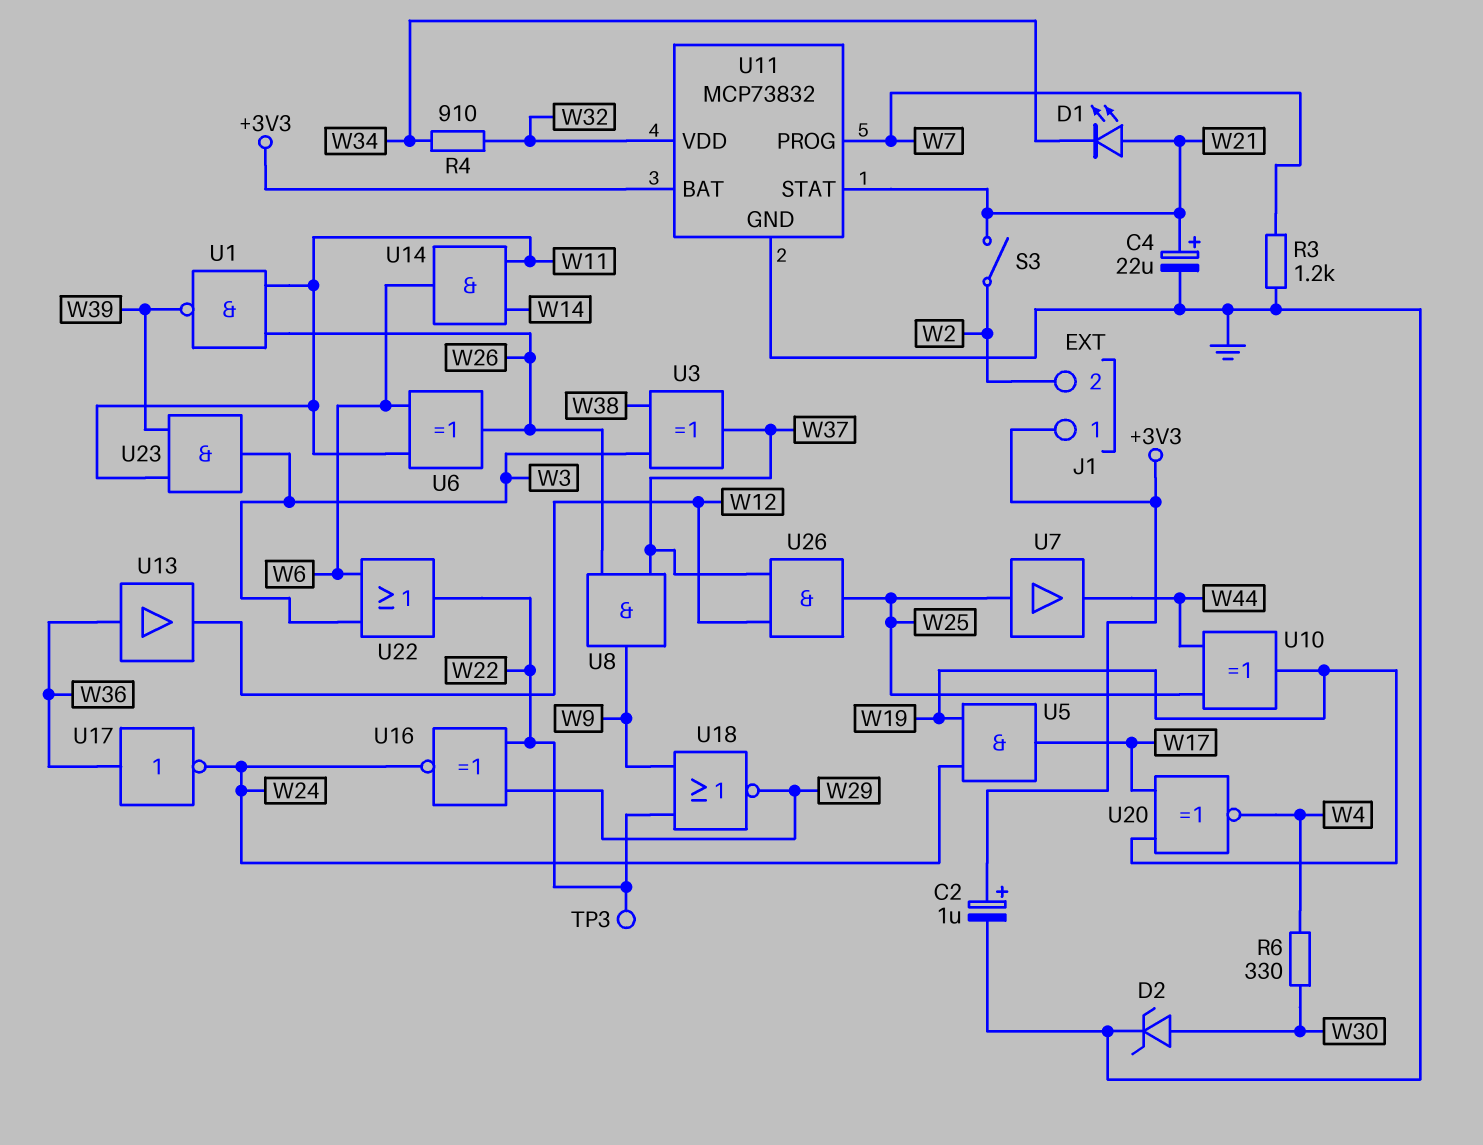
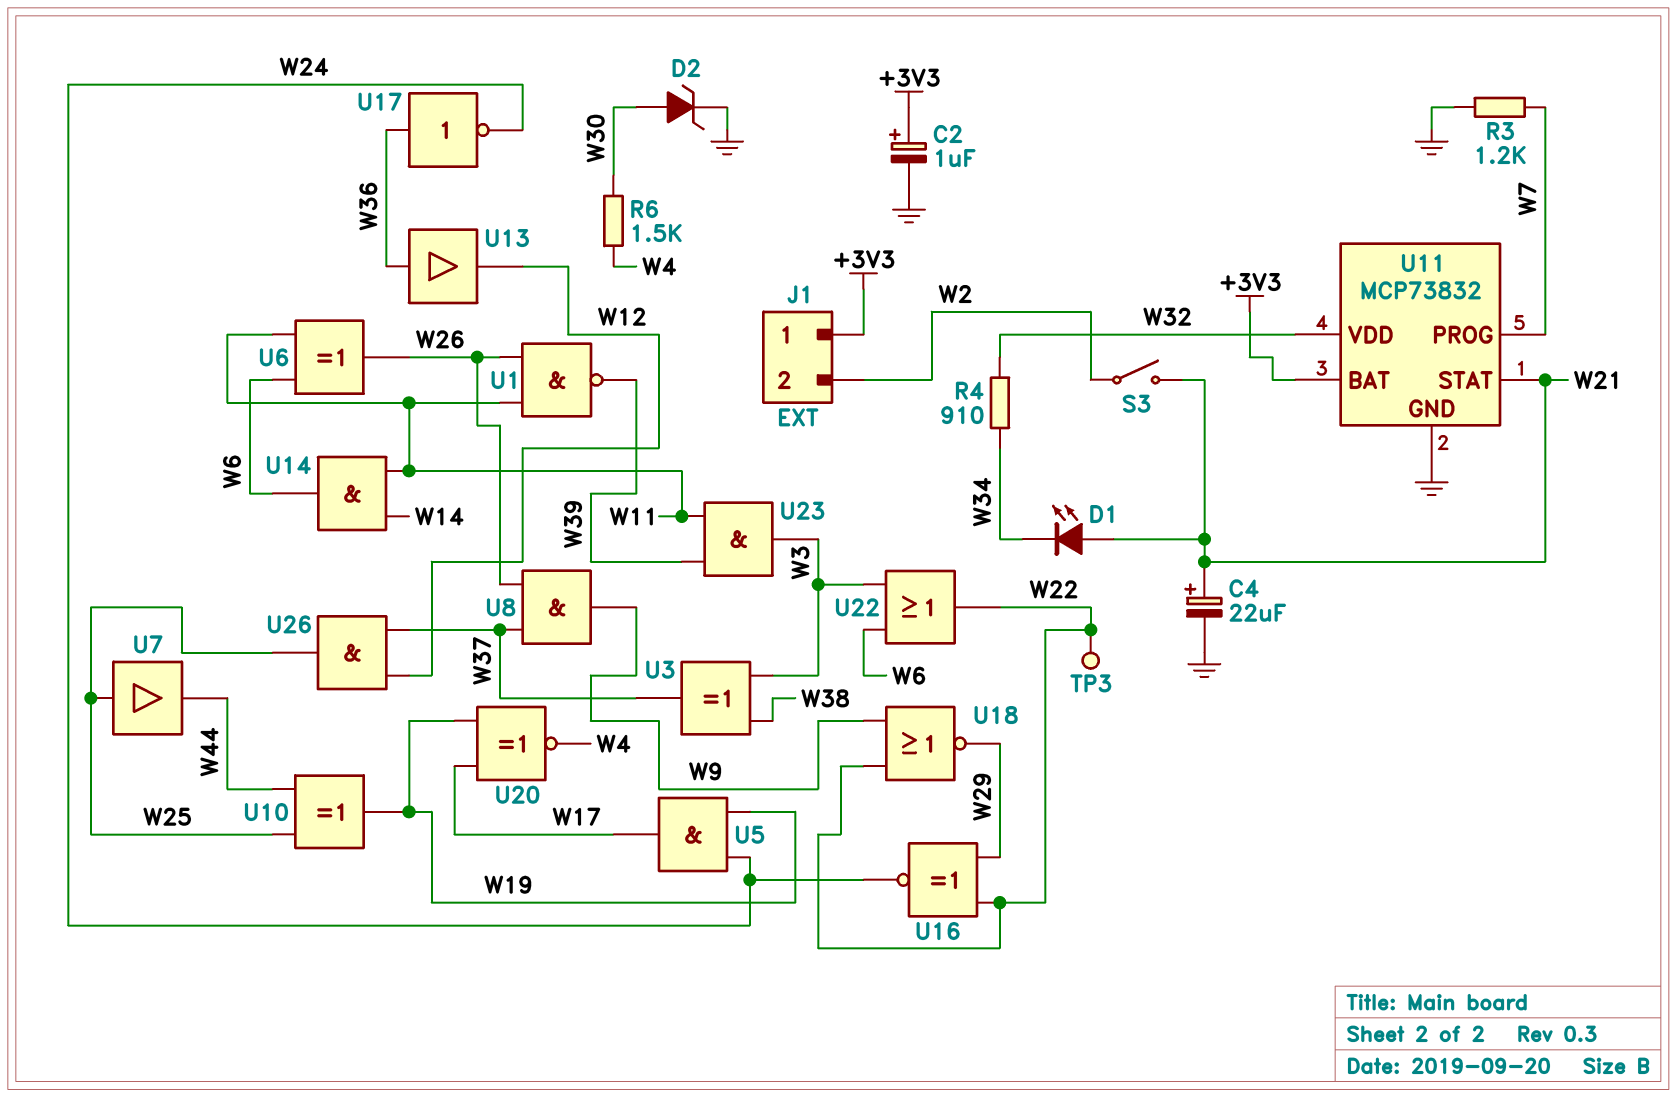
R6: 330 (W4, W30) -> 1.5k (W4, W30)

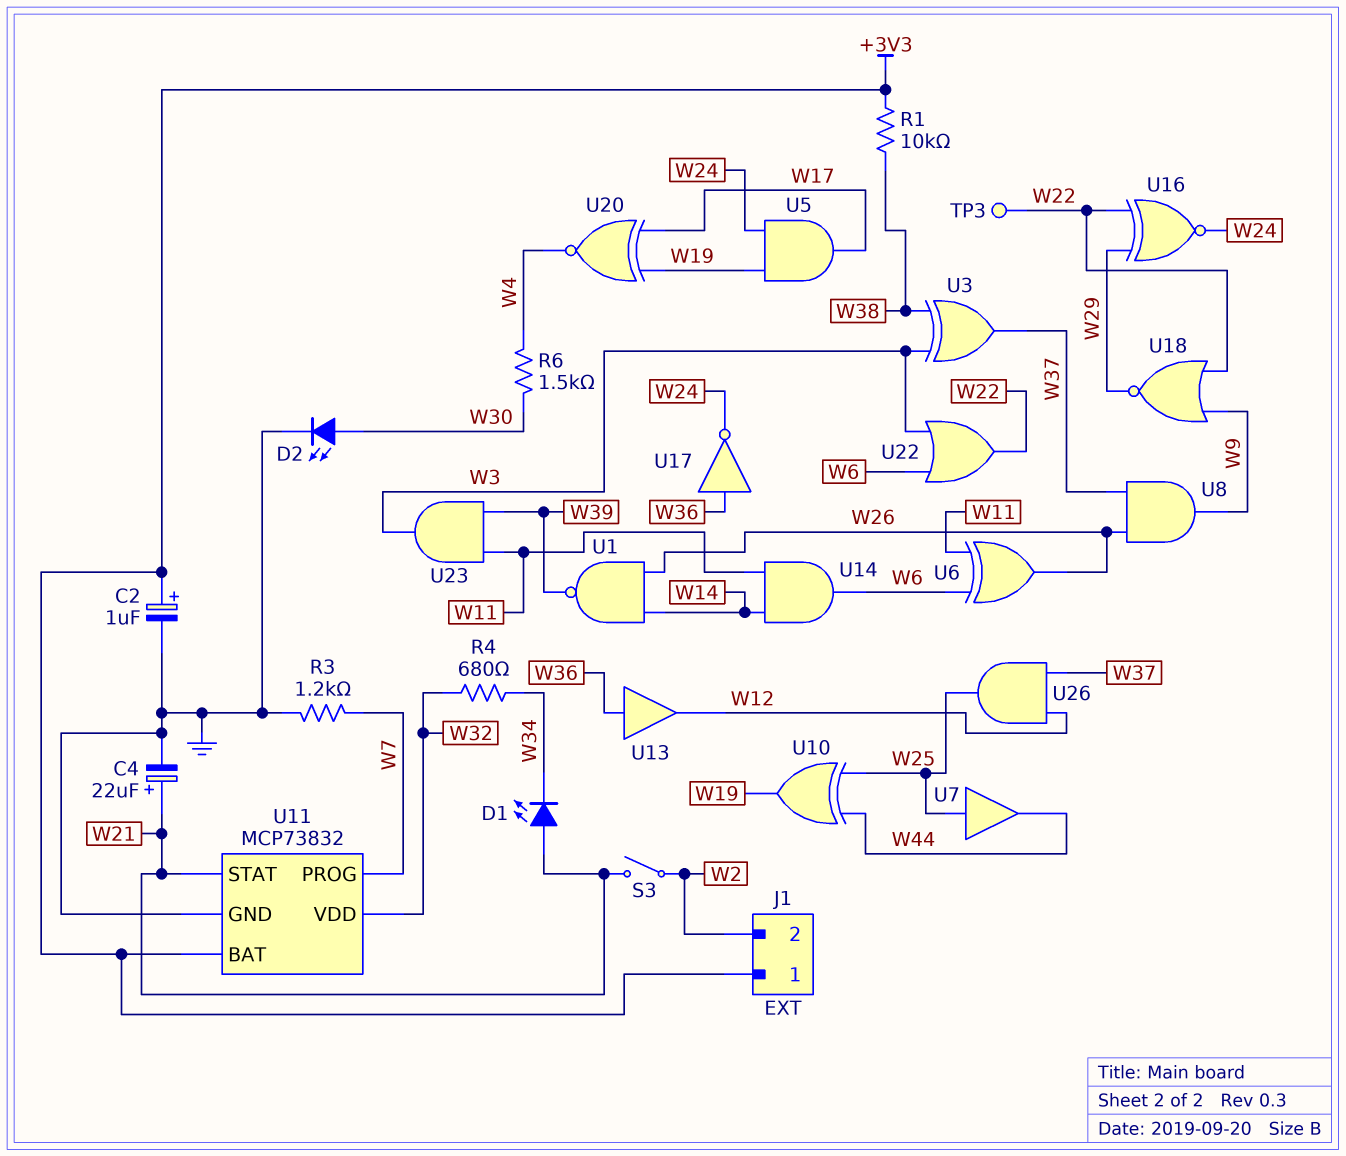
D2: zener (A W30, K GND) -> LED (A W30, K GND)
R1: none -> 10k (+3V3, W38)
R4: 910 (W32, W34) -> 680 (W32, W34)
U1: NAND (in W11, in W26, out W39) -> NAND (in W14, in W26, out W39)

